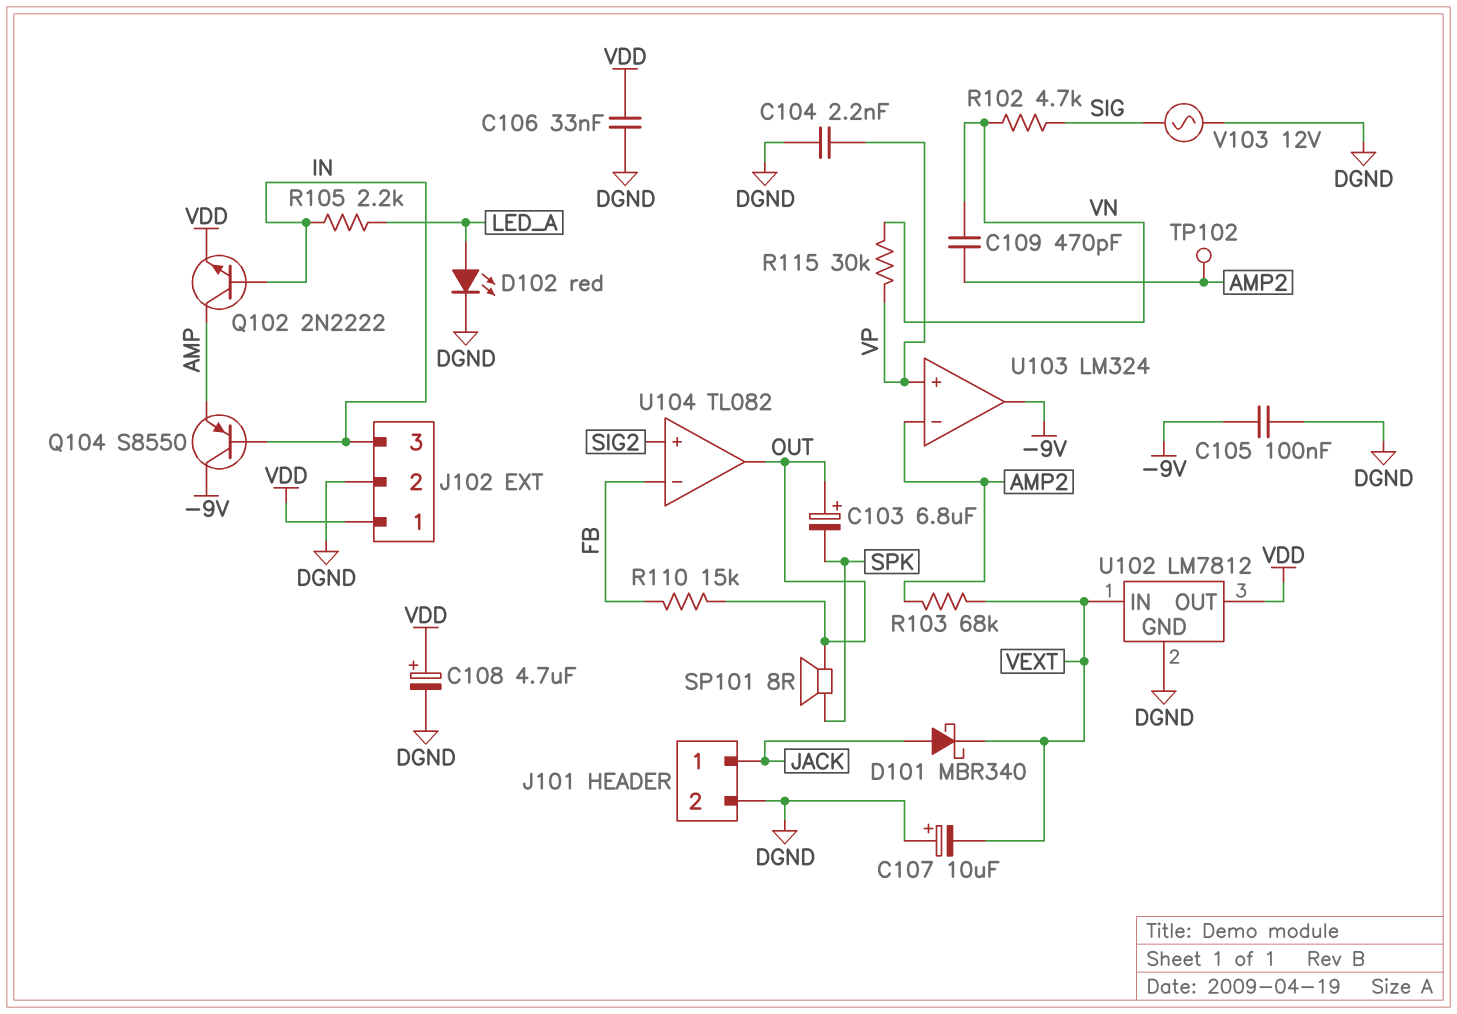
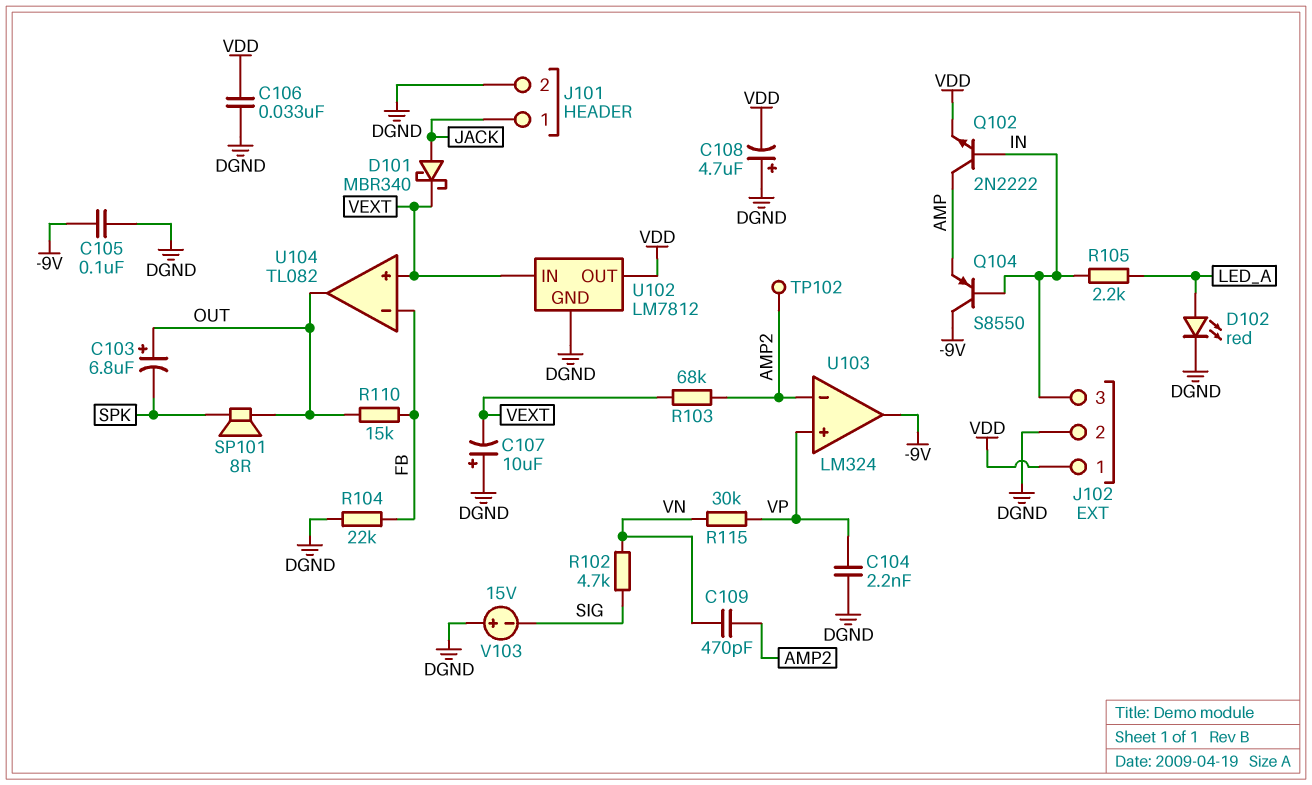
C108: 4.7uF (plus VDD, minus DGND) -> 4.7uF (plus DGND, minus VDD)
R104: none -> 22k (DGND, FB)
U104 pin in+: SIG2 -> VEXT
V103: AC 12V (DGND, SIG) -> 15V (plus DGND, minus SIG)

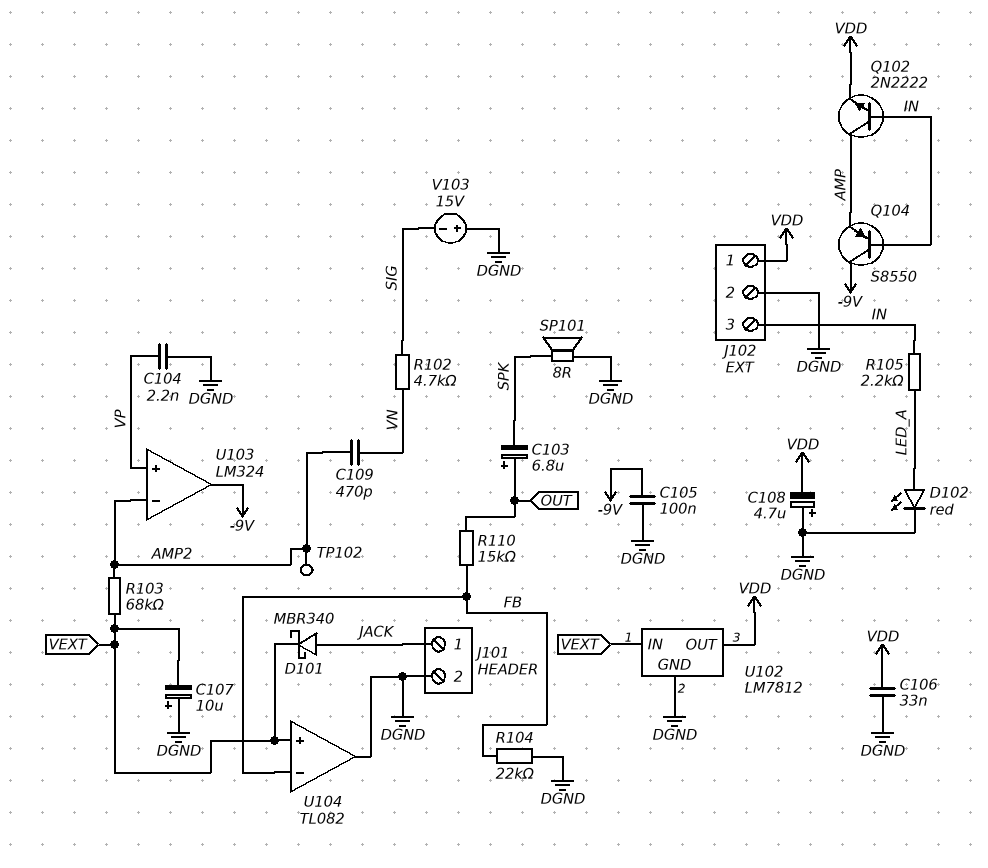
R115: 30k (VN, VP) -> none
SP101: speaker 8R (OUT, SPK) -> speaker 8R (DGND, SPK)
U104 pin out: OUT -> DGND

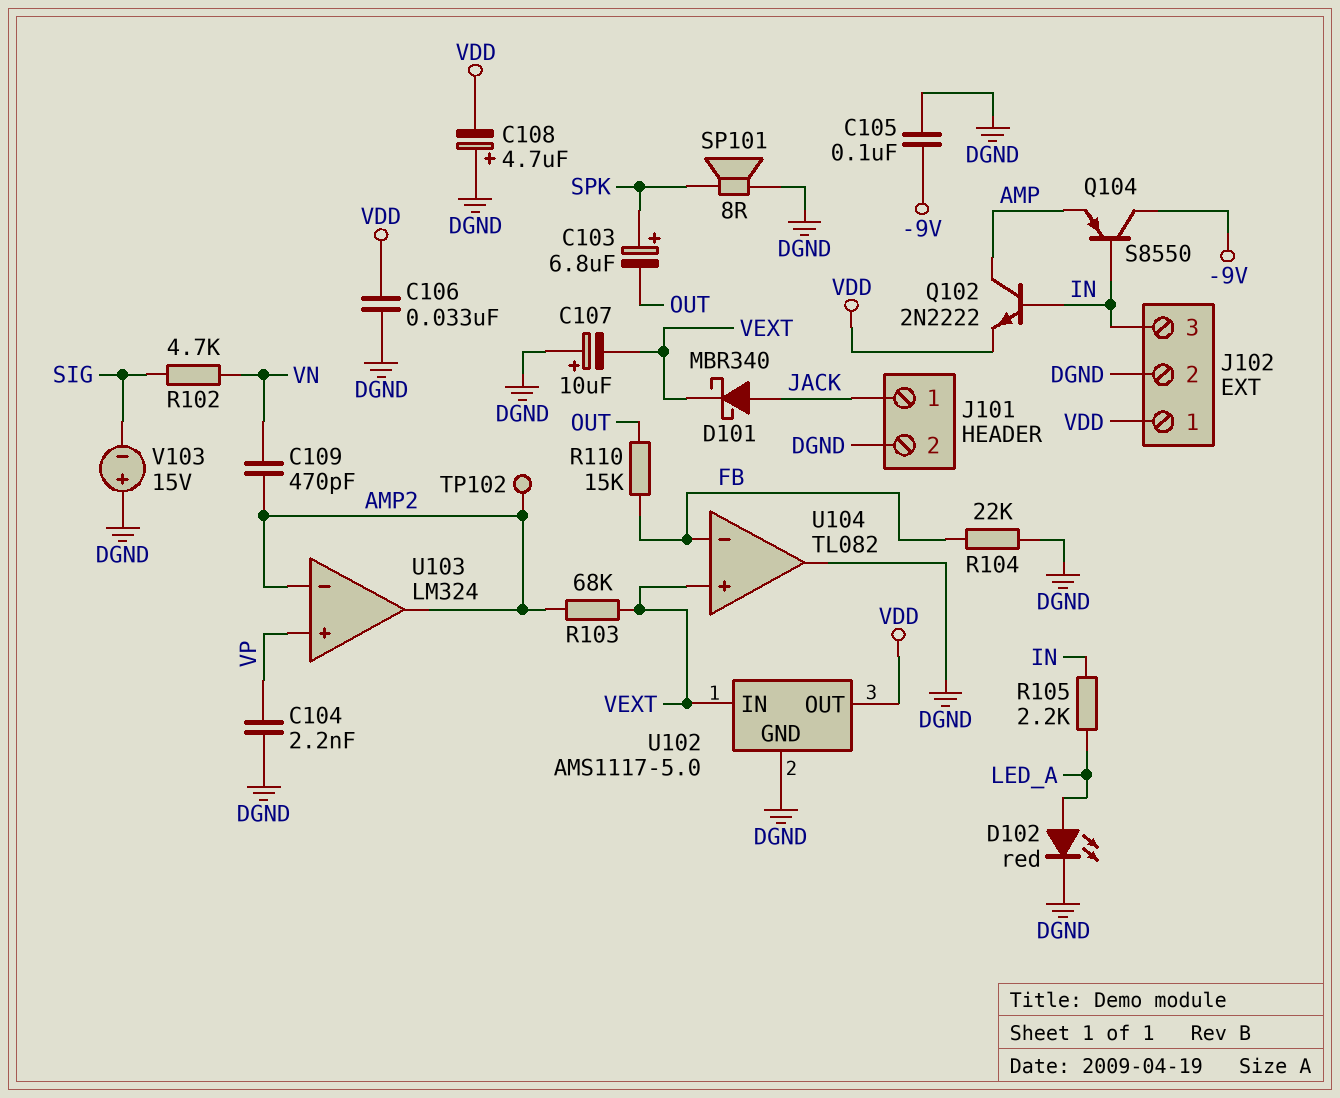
C103: 6.8uF (plus OUT, minus SPK) -> 6.8uF (plus SPK, minus OUT)
U102: LM7812 -> AMS1117-5.0
U103 pin out: -9V -> AMP2

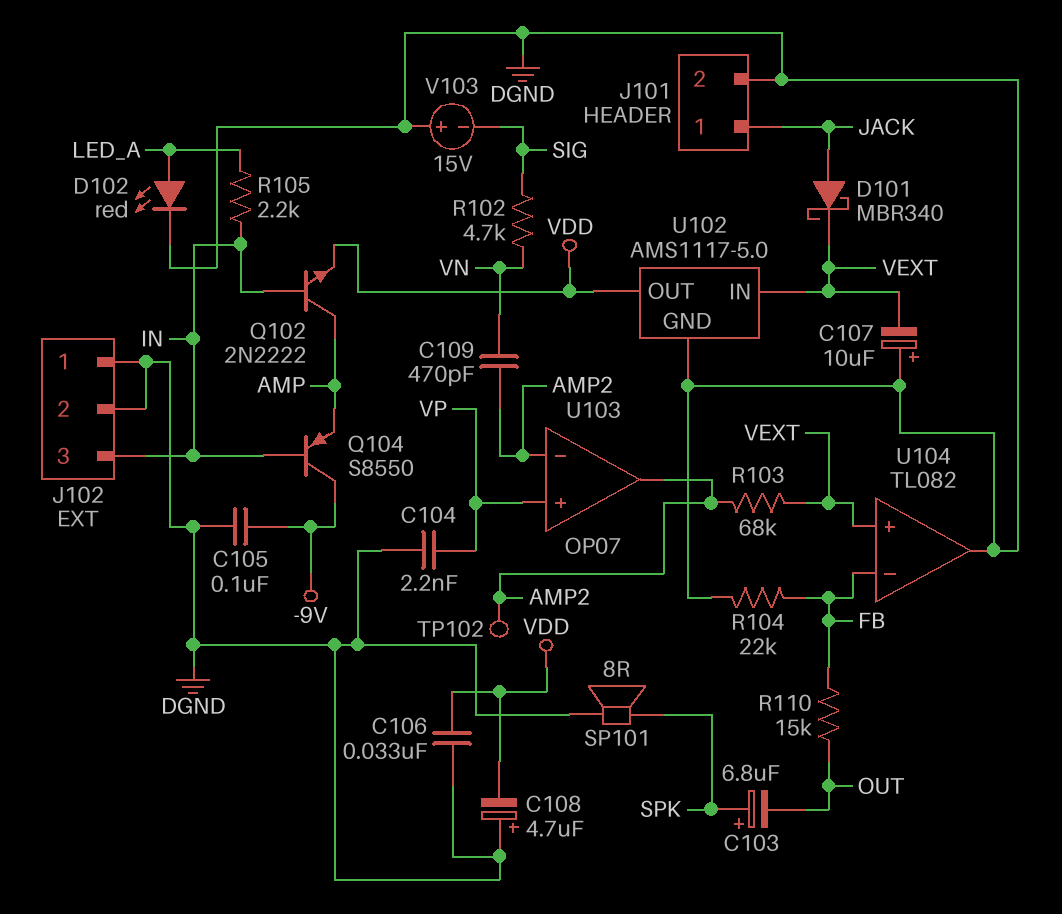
J102 pin 1: VDD -> DGND
U103: LM324 -> OP07

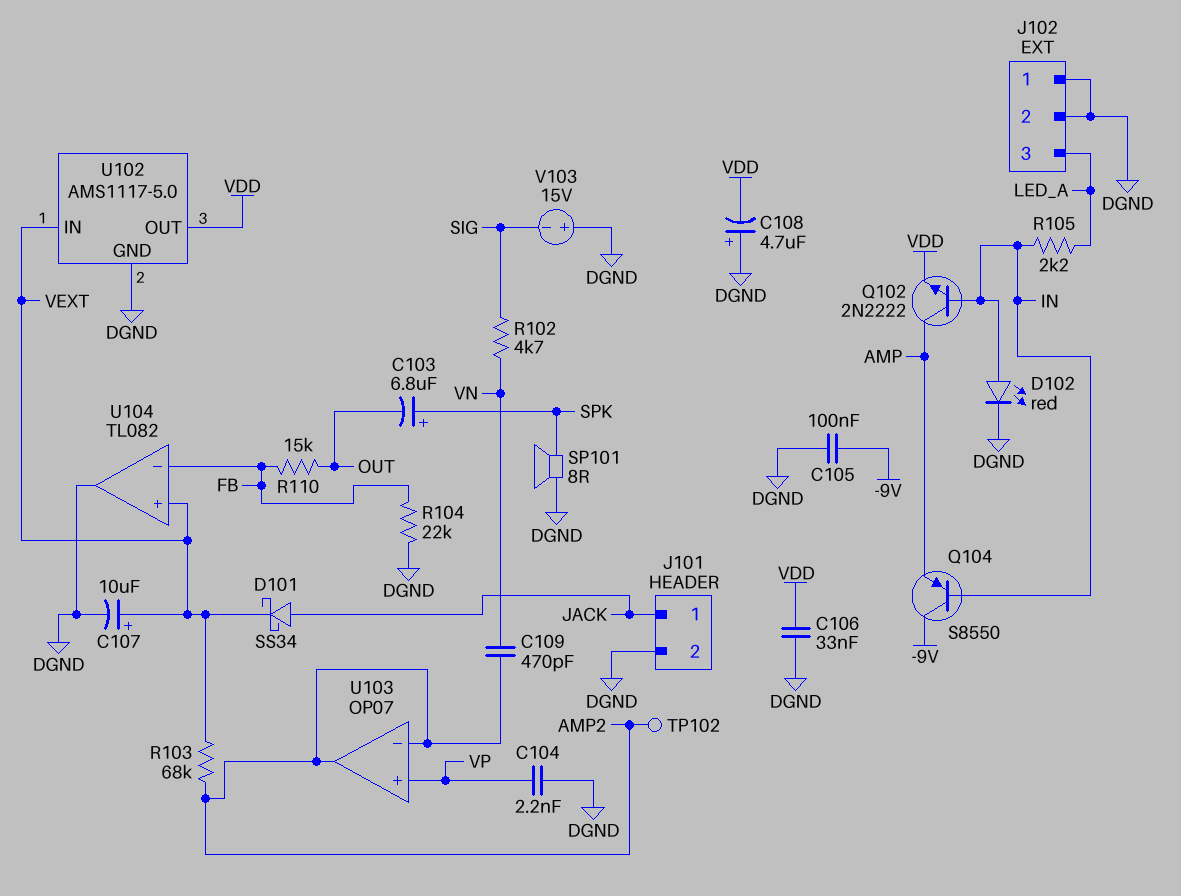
C107: 10uF (plus DGND, minus VEXT) -> 10uF (plus VEXT, minus DGND)
D101: schottky MBR340 (A JACK, K VEXT) -> schottky SS34 (A JACK, K VEXT)
D102: LED red (A LED_A, K DGND) -> LED red (A IN, K DGND)
J102 pin 3: IN -> LED_A

